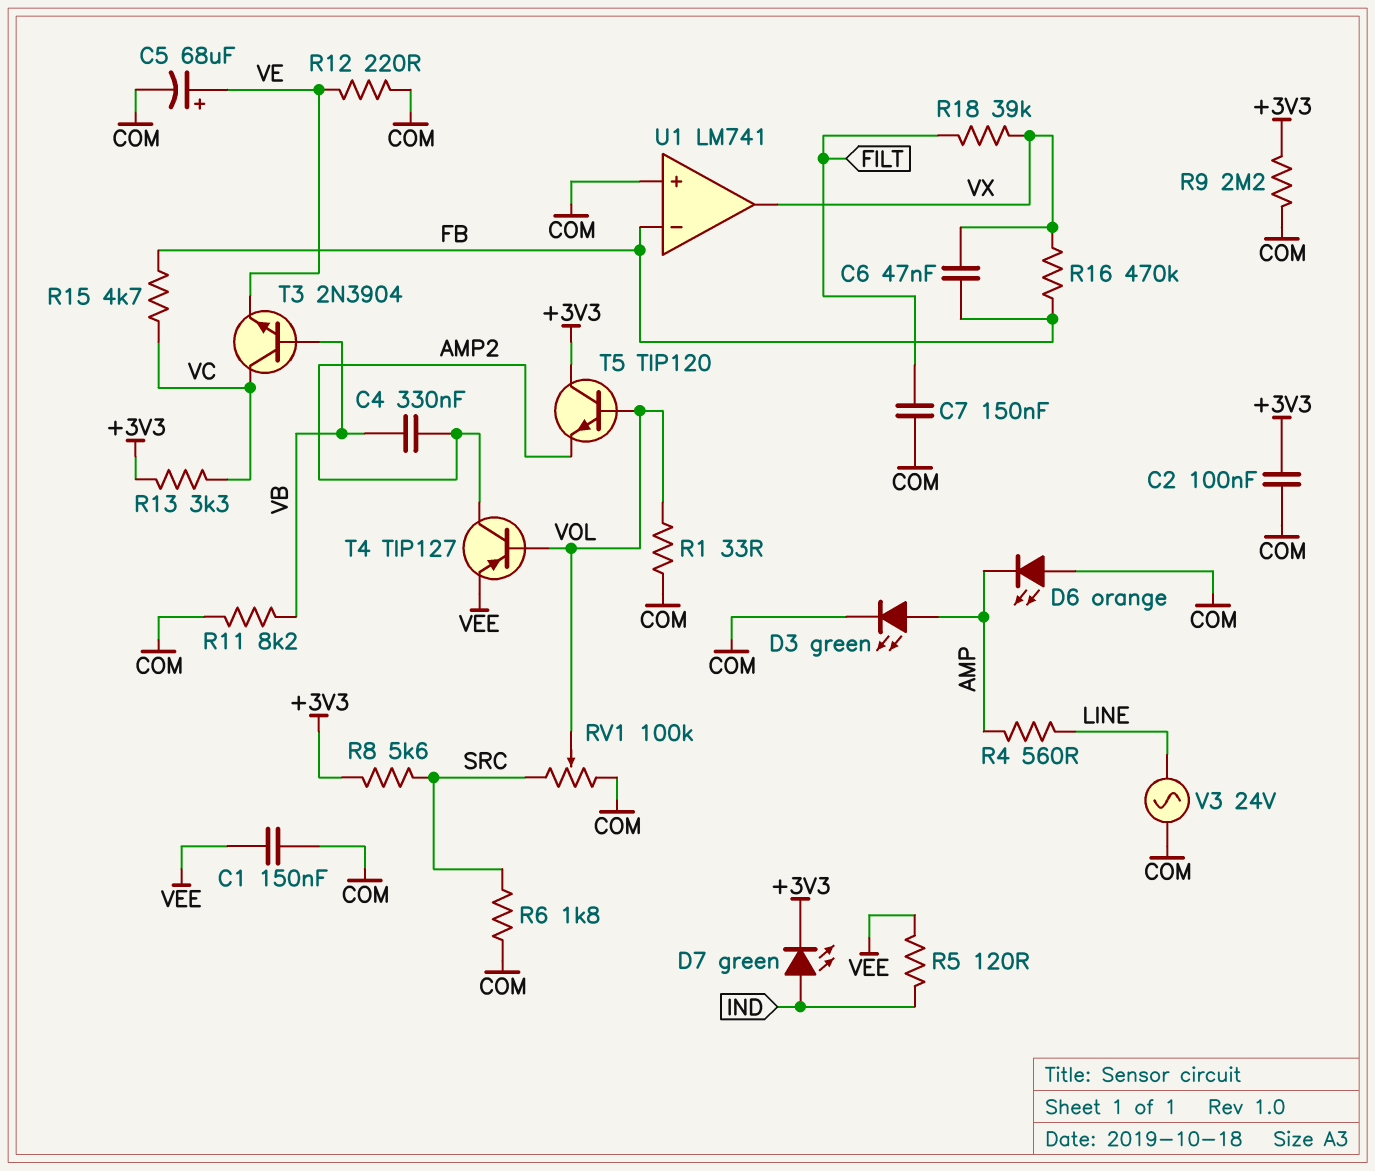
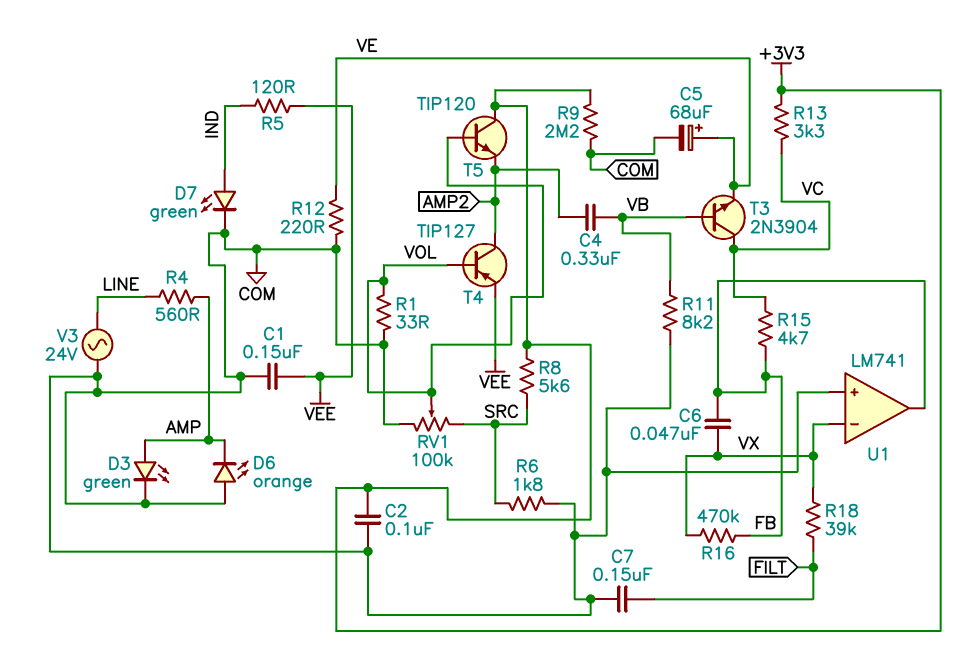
D7: LED green (A IND, K +3V3) -> LED green (A IND, K COM)
U1 pin in-: FB -> VX
U1 pin out: VX -> FB

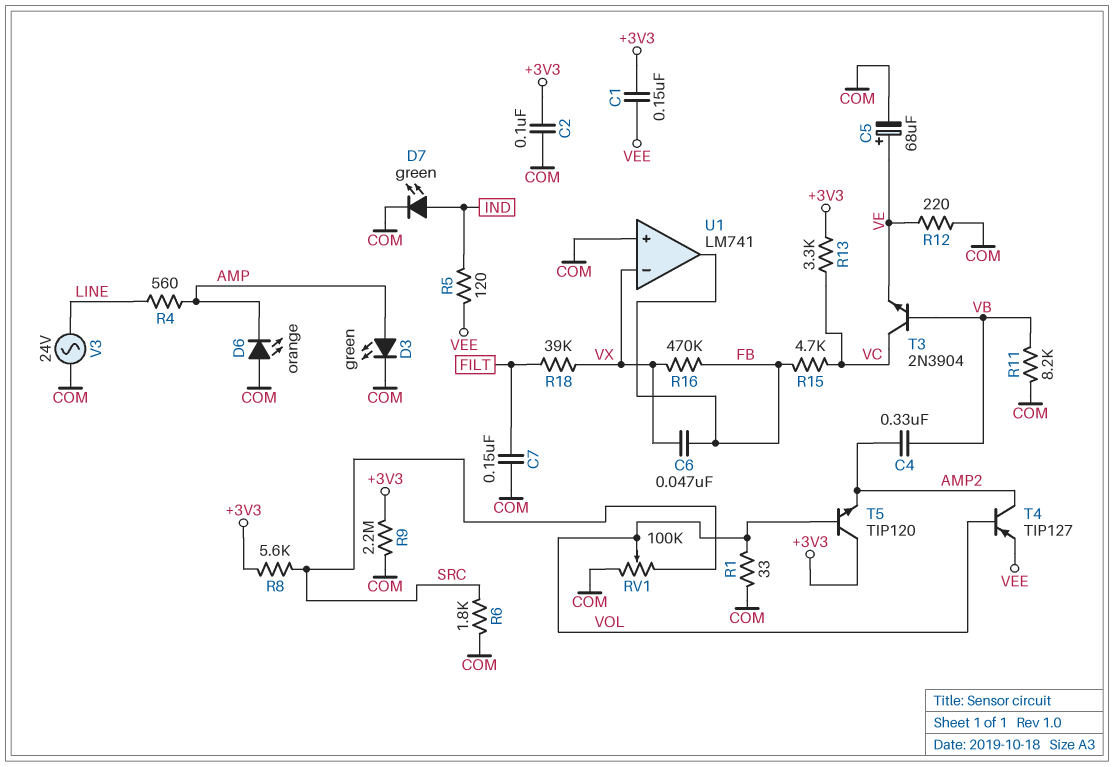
C1: 150nF (COM, VEE) -> 150nF (+3V3, VEE)

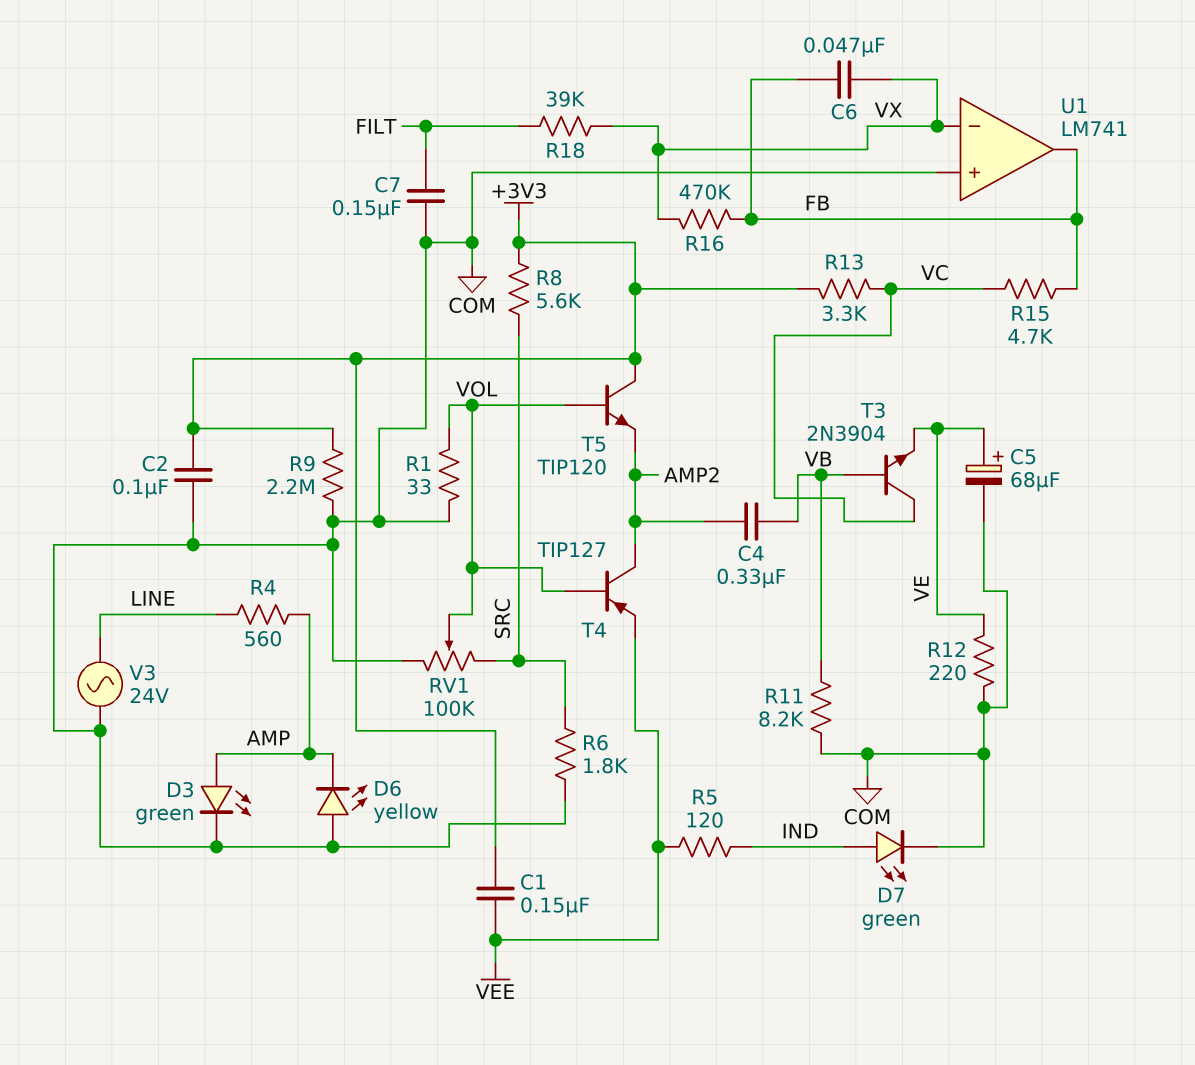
D6: LED orange (A COM, K AMP) -> LED yellow (A COM, K AMP)

